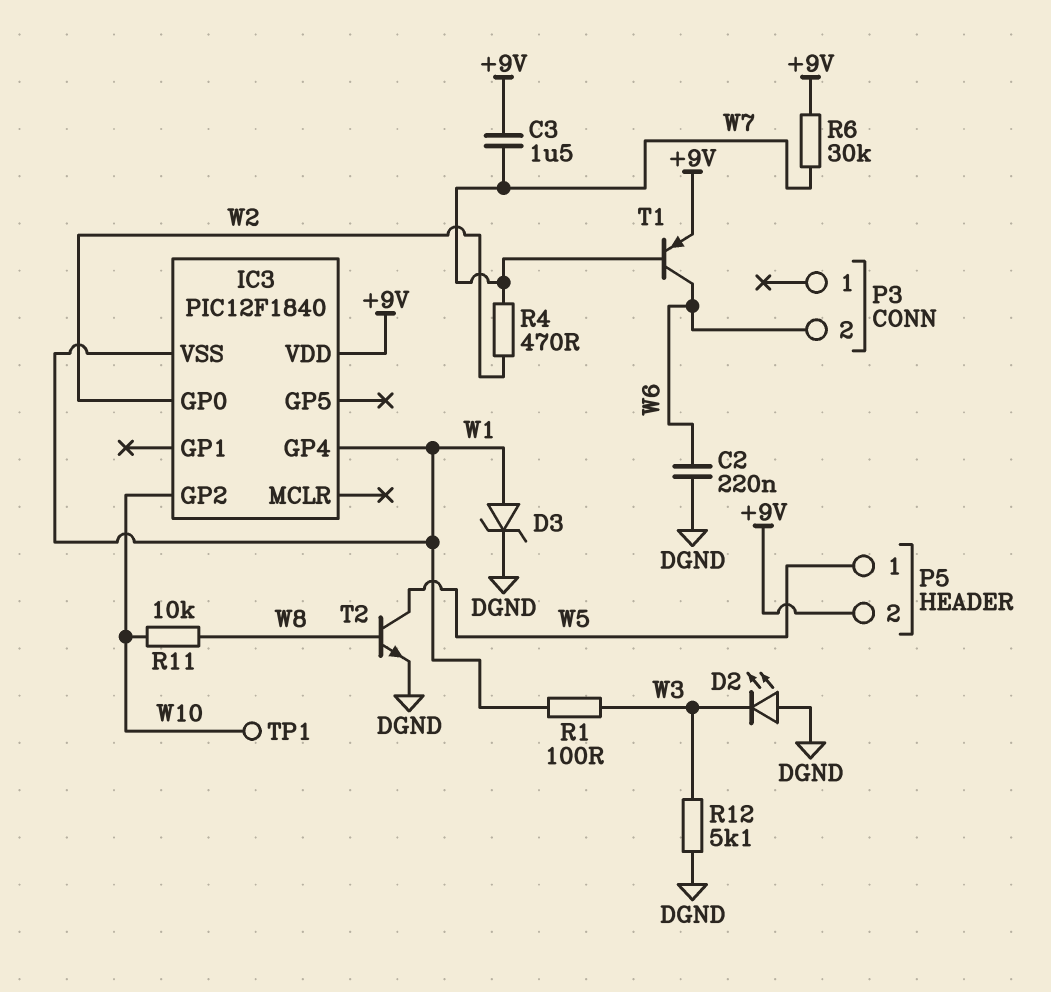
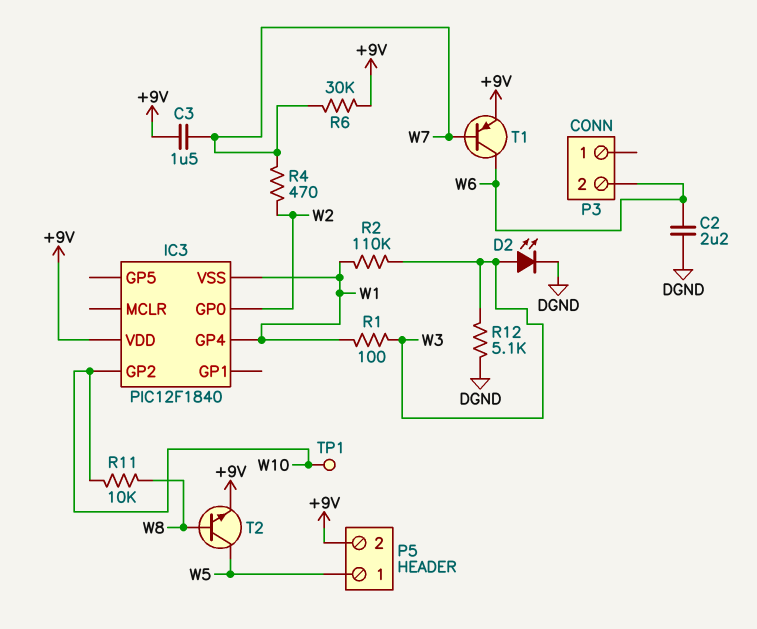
C2: 220nF (DGND, W6) -> 2.2uF (DGND, W6)
D2: LED (A DGND, K W3) -> LED (A W3, K DGND)
D3: zener (A W1, K DGND) -> none
R2: none -> 110k (W1, W3)
T2: NPN (B W8, C W5, E DGND) -> NPN (B W8, C W5, E +9V)

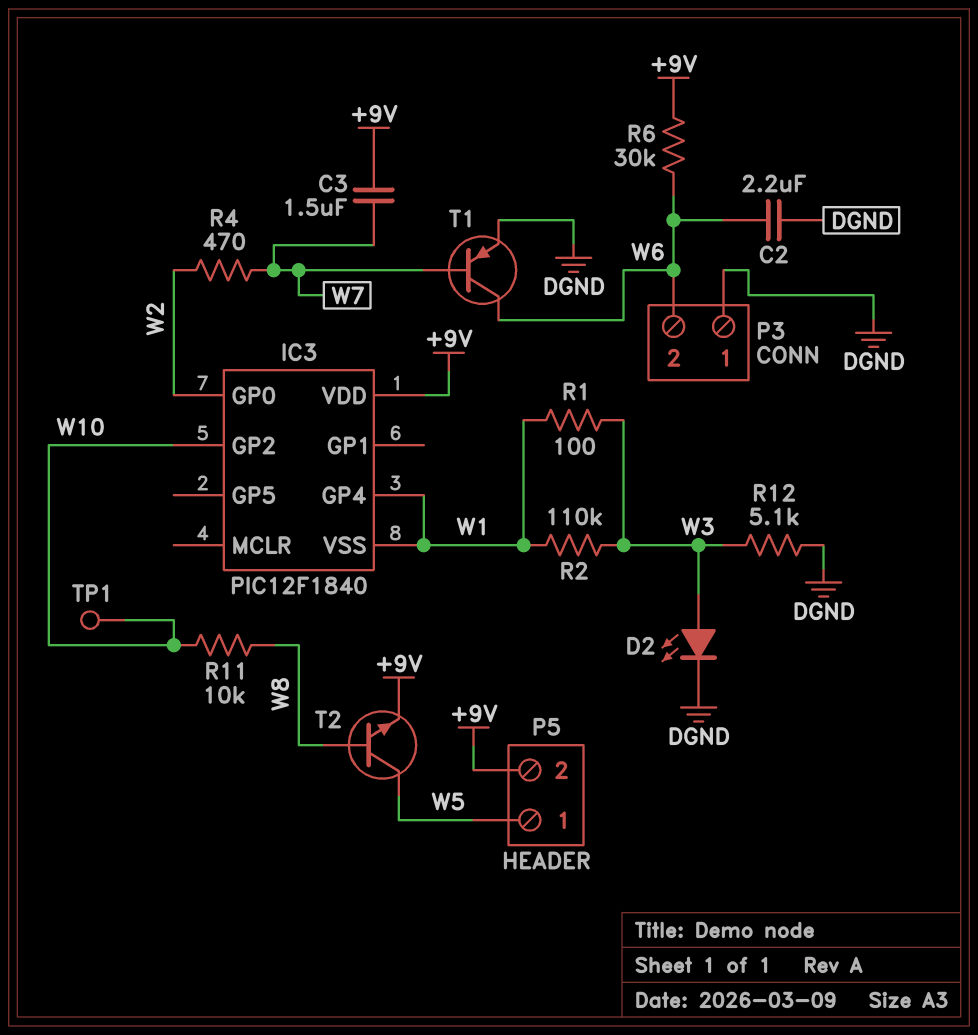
P3 pin 1: none -> DGND
R6: 30k (+9V, W7) -> 30k (+9V, W6)
T1: PNP (B W7, C W6, E +9V) -> PNP (B W7, C W6, E DGND)

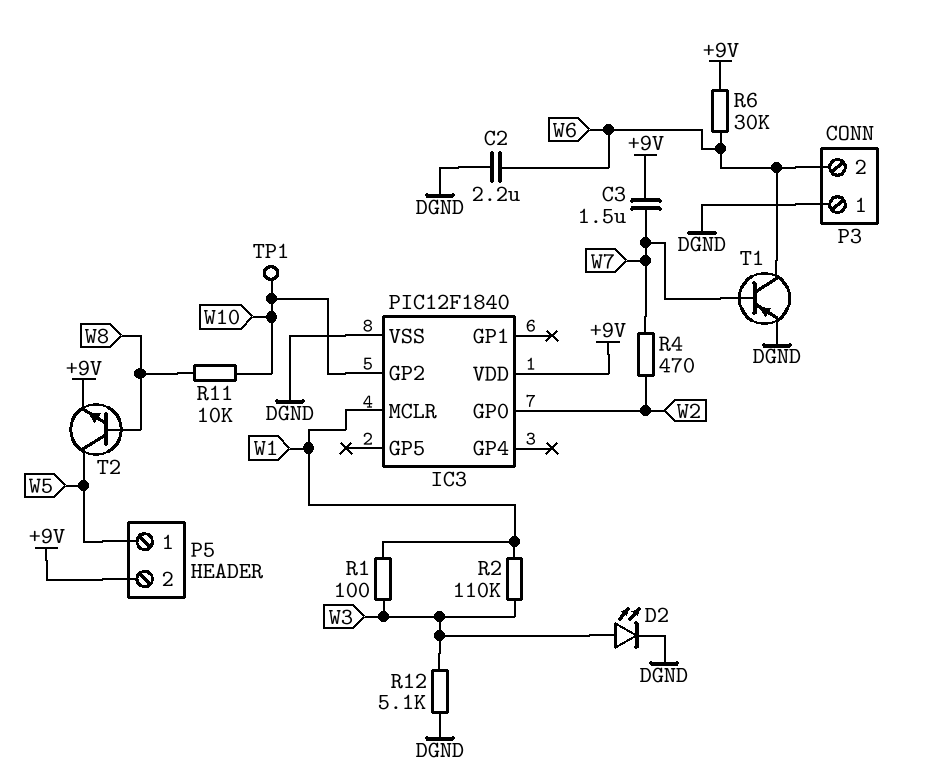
IC3 pin GP4: W1 -> none
IC3 pin MCLR: none -> W1
IC3 pin VSS: W1 -> DGND

